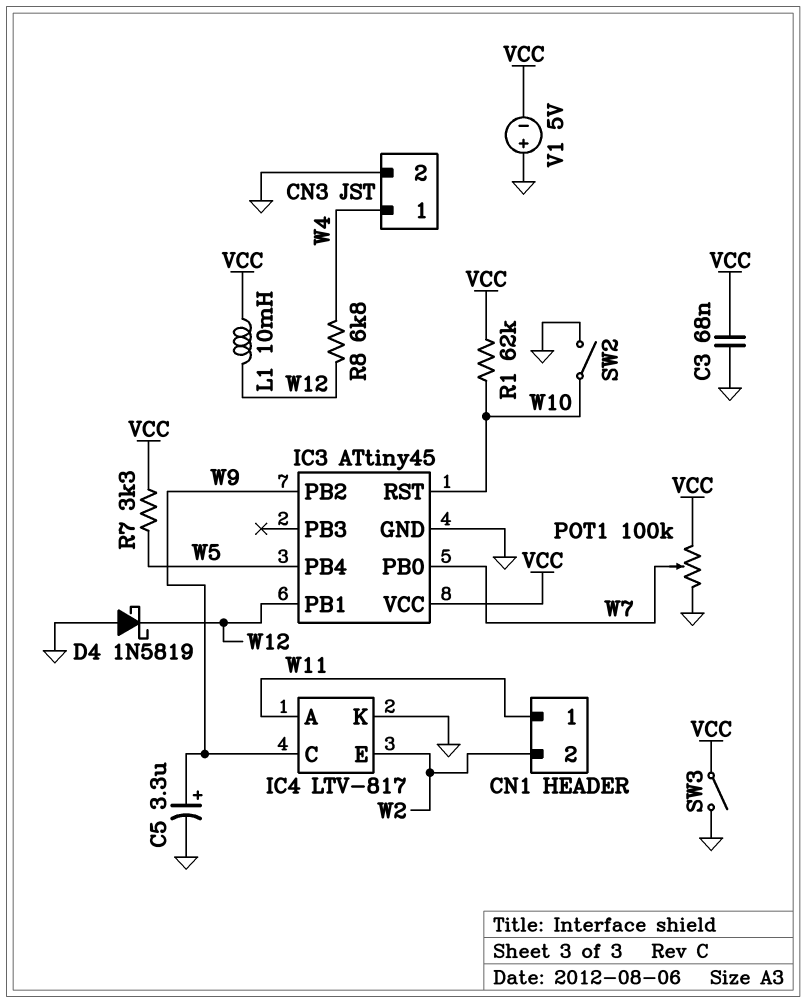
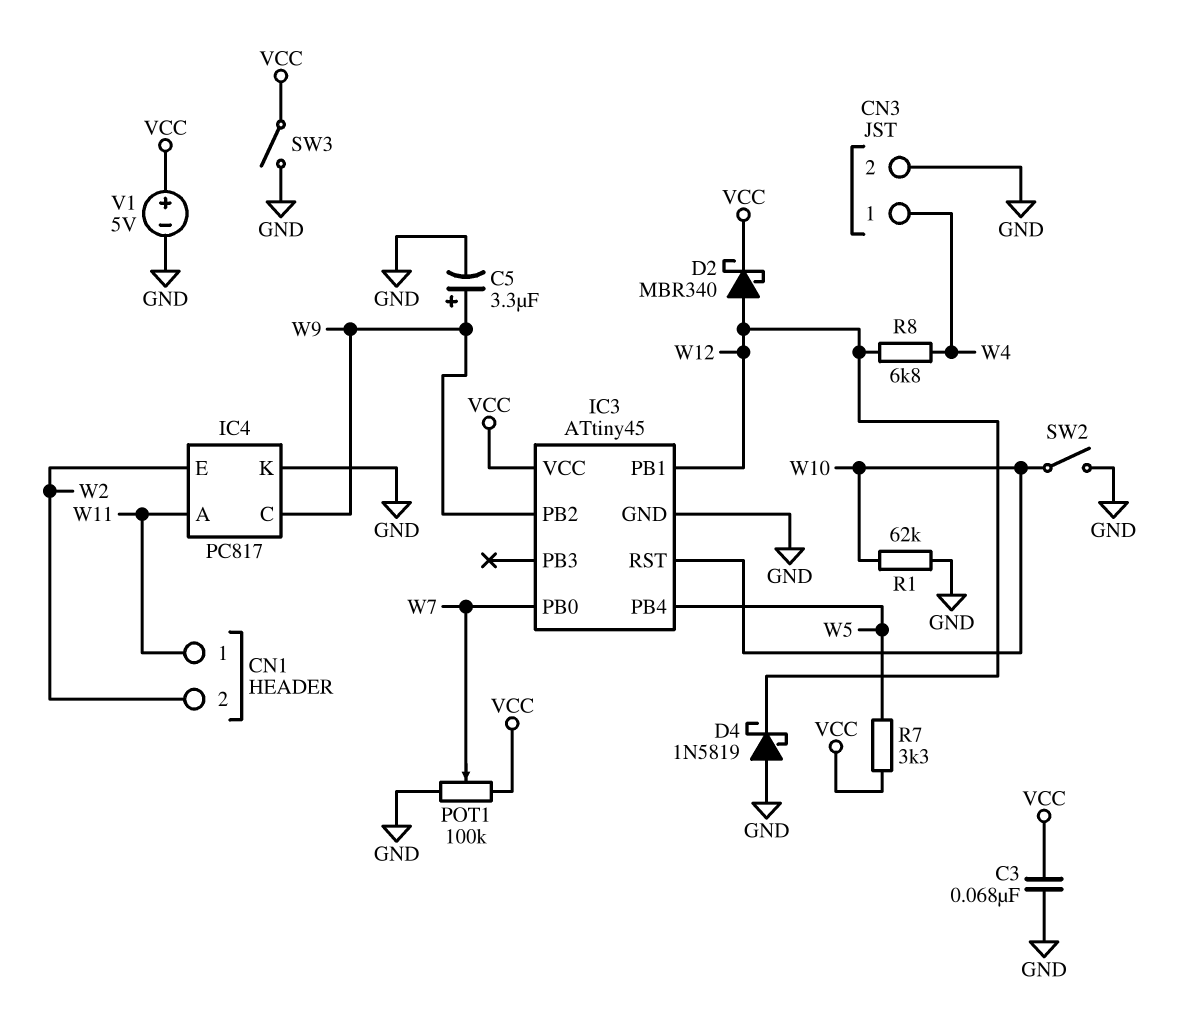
D2: none -> schottky MBR340 (A W12, K VCC)
IC4: LTV-817 -> PC817
L1: 10mH (VCC, W12) -> none
R1: 62k (VCC, W10) -> 62k (GND, W10)
V1: 5V (plus GND, minus VCC) -> 5V (plus VCC, minus GND)

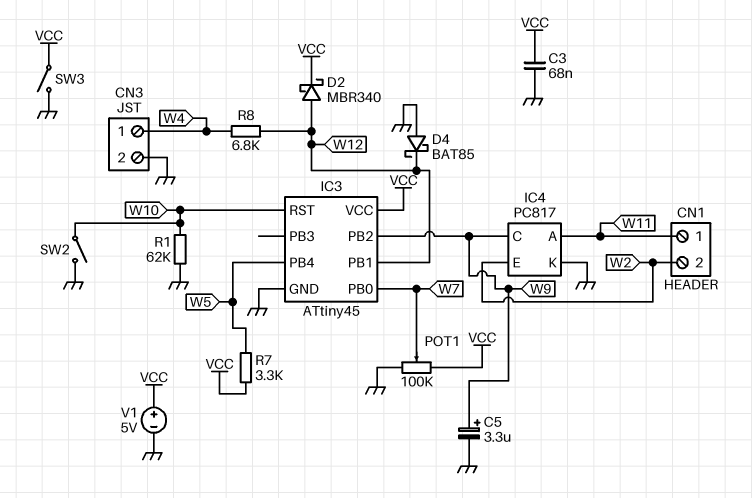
D4: schottky 1N5819 (A GND, K W12) -> schottky BAT85 (A GND, K W12)

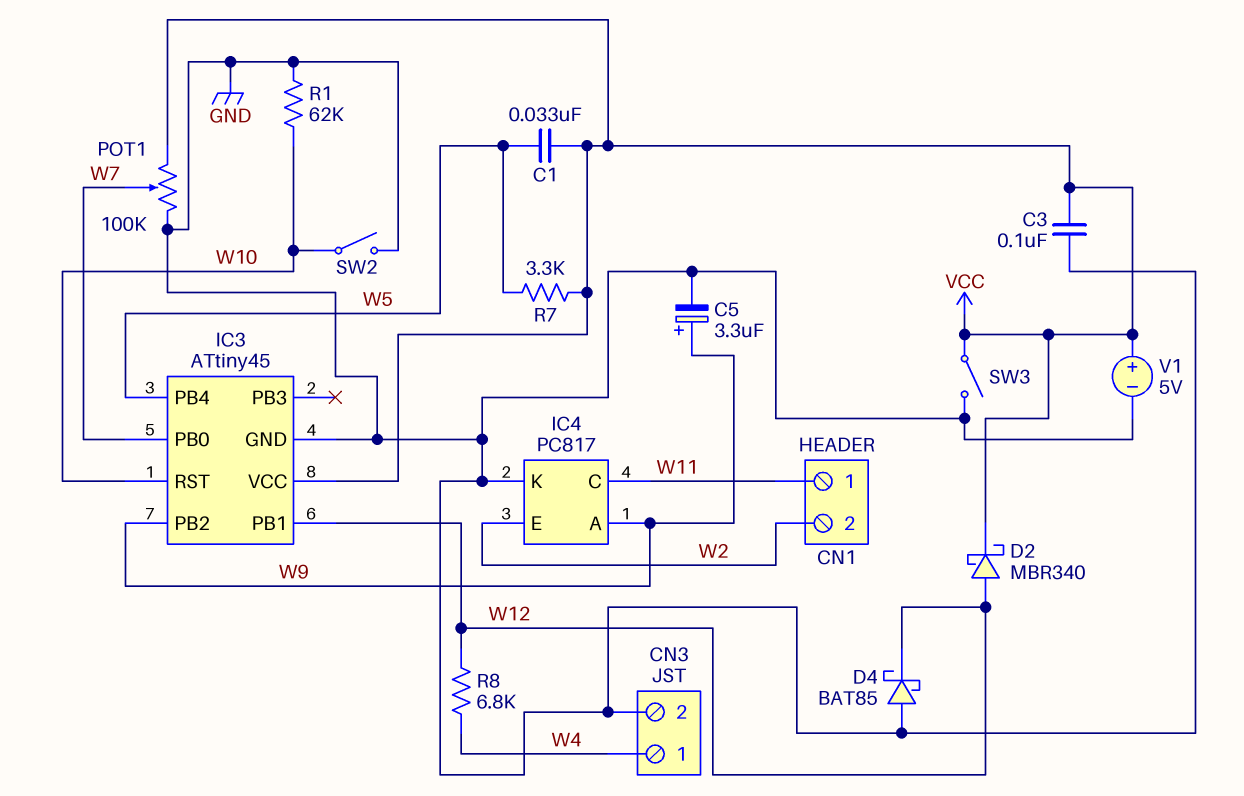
C1: none -> 33nF (VCC, W5)
C3: 68nF (GND, VCC) -> 100nF (GND, VCC)
IC4 pin A: W11 -> W9
IC4 pin C: W9 -> W11

